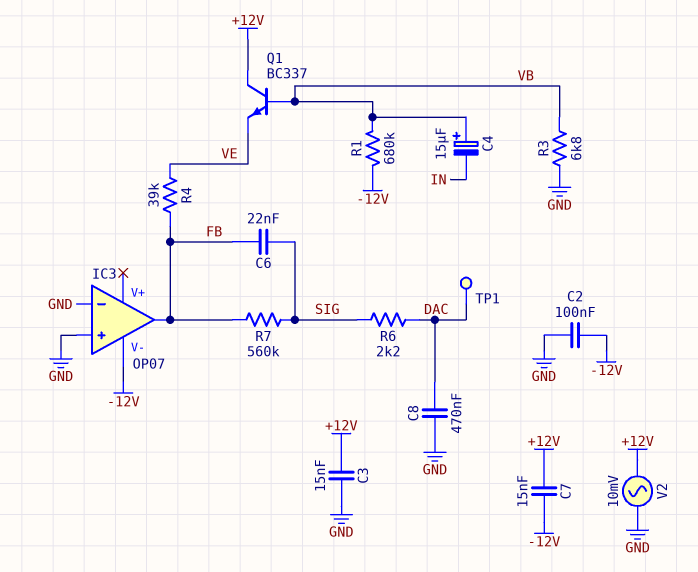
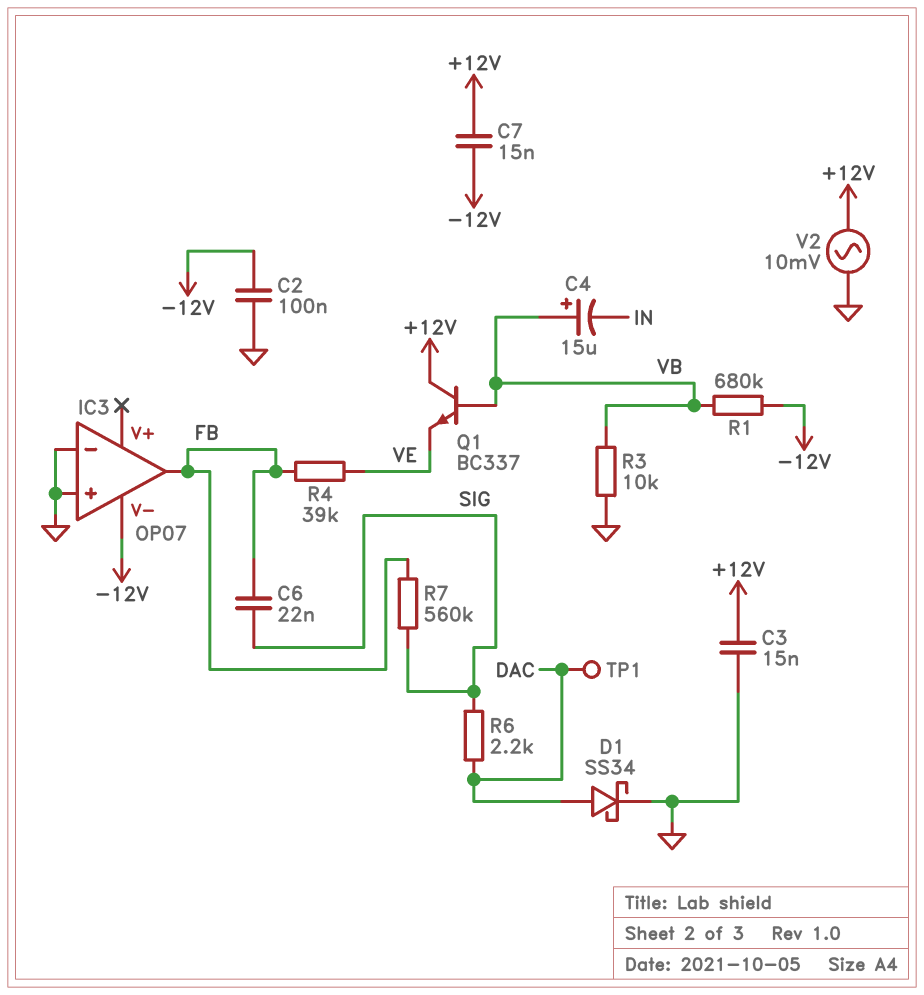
C8: 470nF (DAC, GND) -> none
D1: none -> schottky SS34 (A DAC, K GND)
R3: 6.8k (GND, VB) -> 10k (GND, VB)

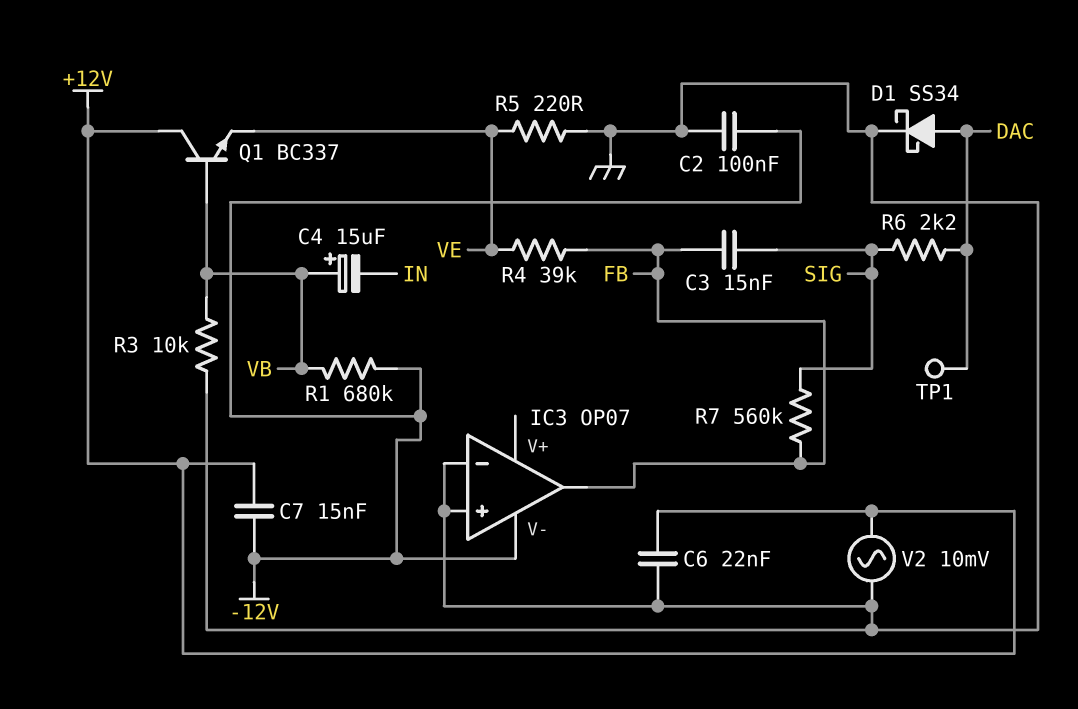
C3: 15nF (+12V, GND) -> 15nF (FB, SIG)
C6: 22nF (FB, SIG) -> 22nF (+12V, GND)
R5: none -> 220 (GND, VE)

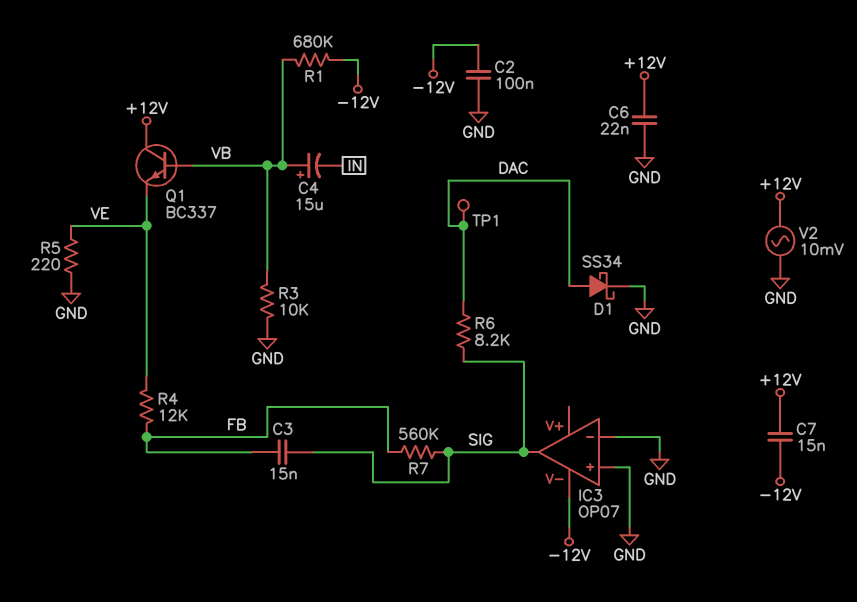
IC3 pin out: FB -> SIG
R4: 39k (FB, VE) -> 12k (FB, VE)
R6: 2.2k (DAC, SIG) -> 8.2k (DAC, SIG)

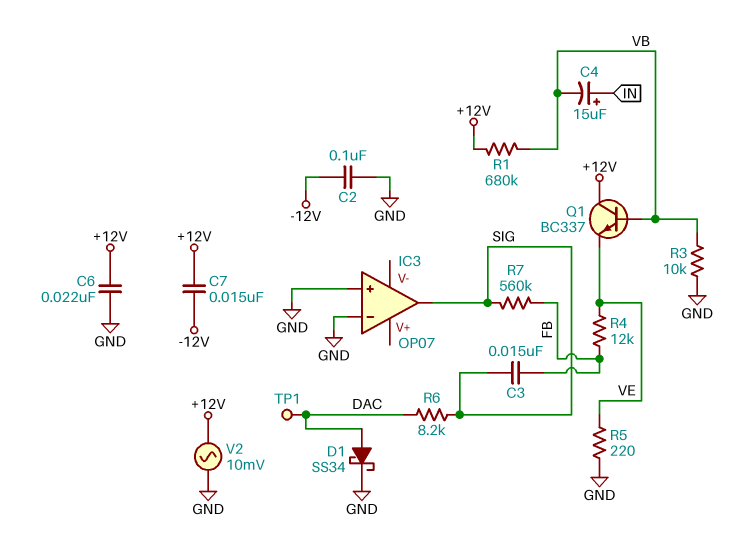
C4: 15uF (plus VB, minus IN) -> 15uF (plus IN, minus VB)
IC3 pin V-: -12V -> none
R1: 680k (-12V, VB) -> 680k (+12V, VB)

